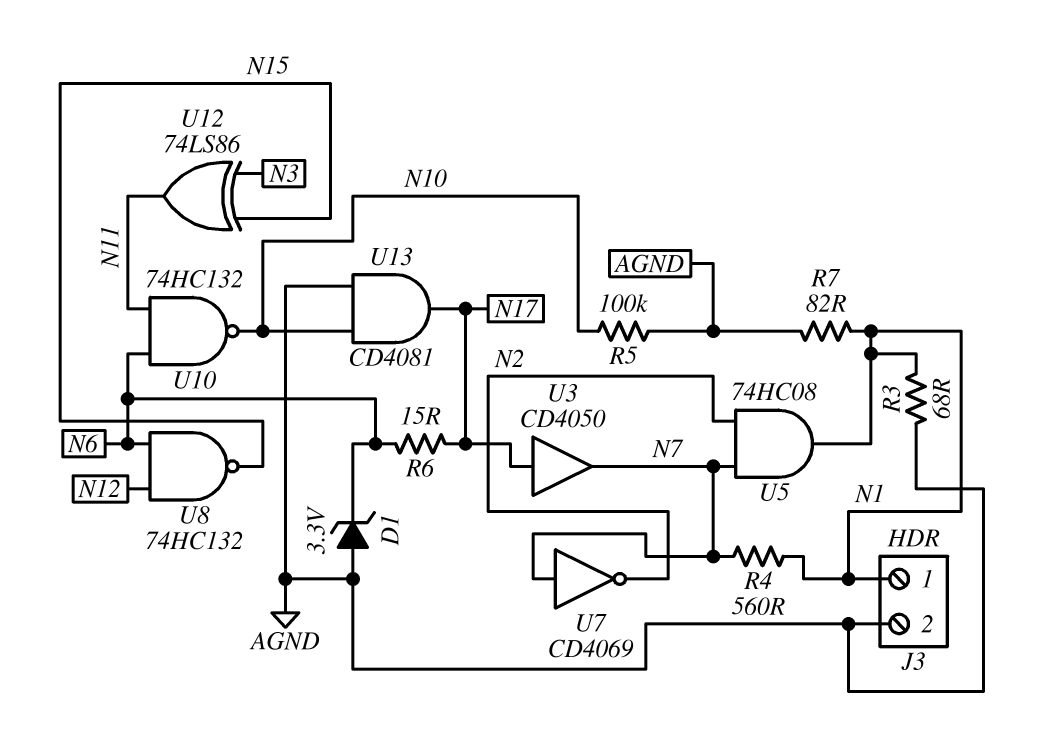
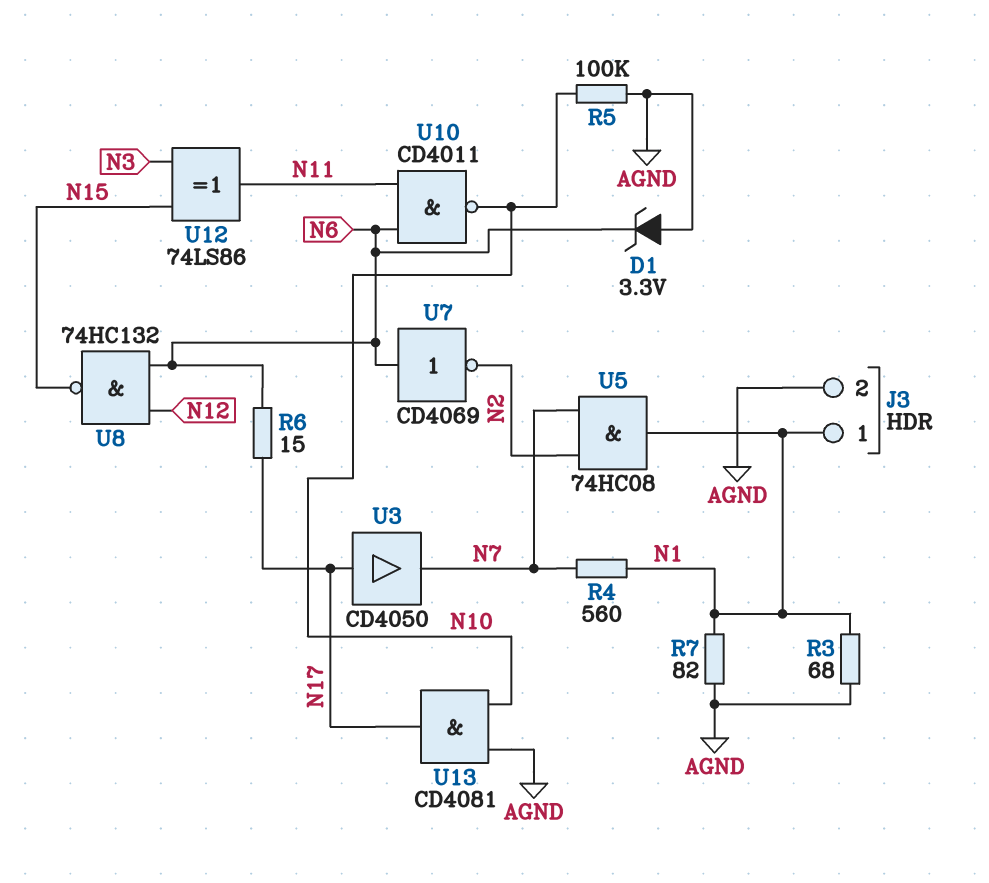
U7: NOT CD4069 (in N7, out N2) -> NOT CD4069 (in N6, out N2)
U10: NAND 74HC132 (in N6, in N11, out N10) -> NAND CD4011 (in N6, in N11, out N10)

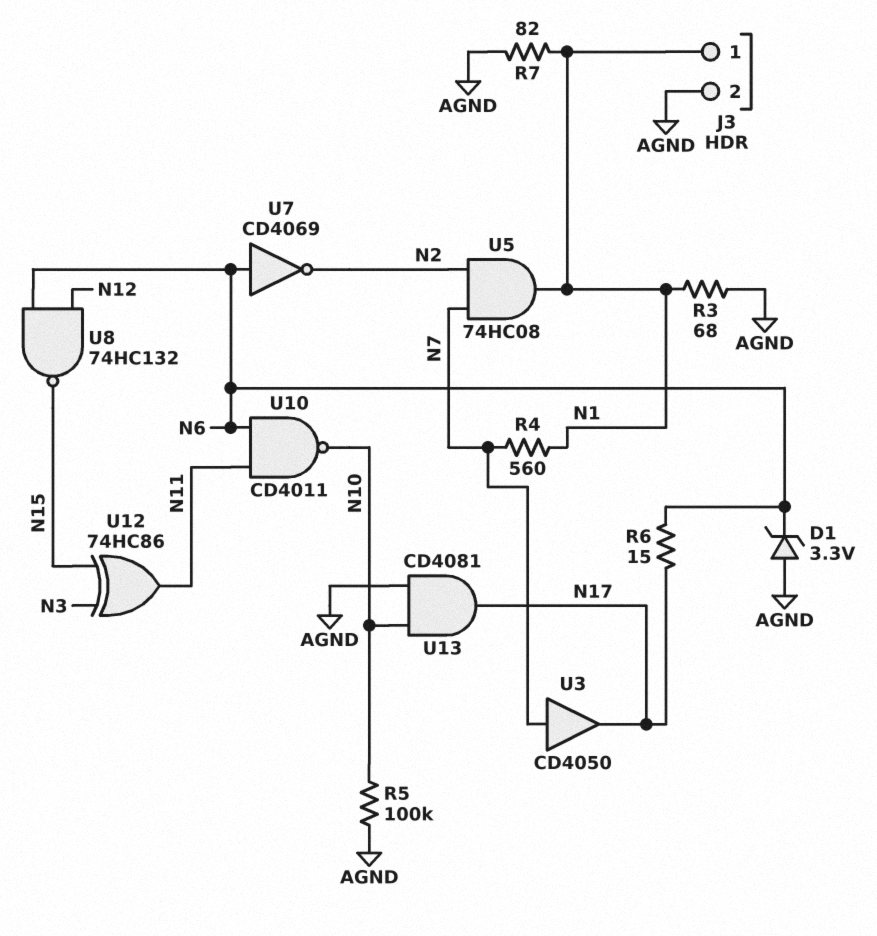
U3: buffer CD4050 (in N17, out N7) -> buffer CD4050 (in N7, out N17)
U12: XOR 74LS86 (in N3, in N15, out N11) -> XOR 74HC86 (in N3, in N15, out N11)

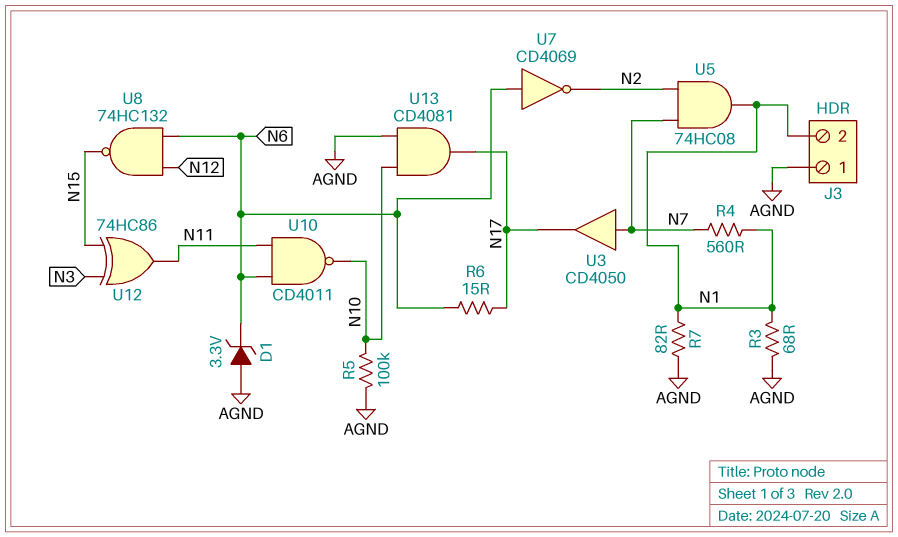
J3 pin 1: N1 -> AGND
J3 pin 2: AGND -> N1

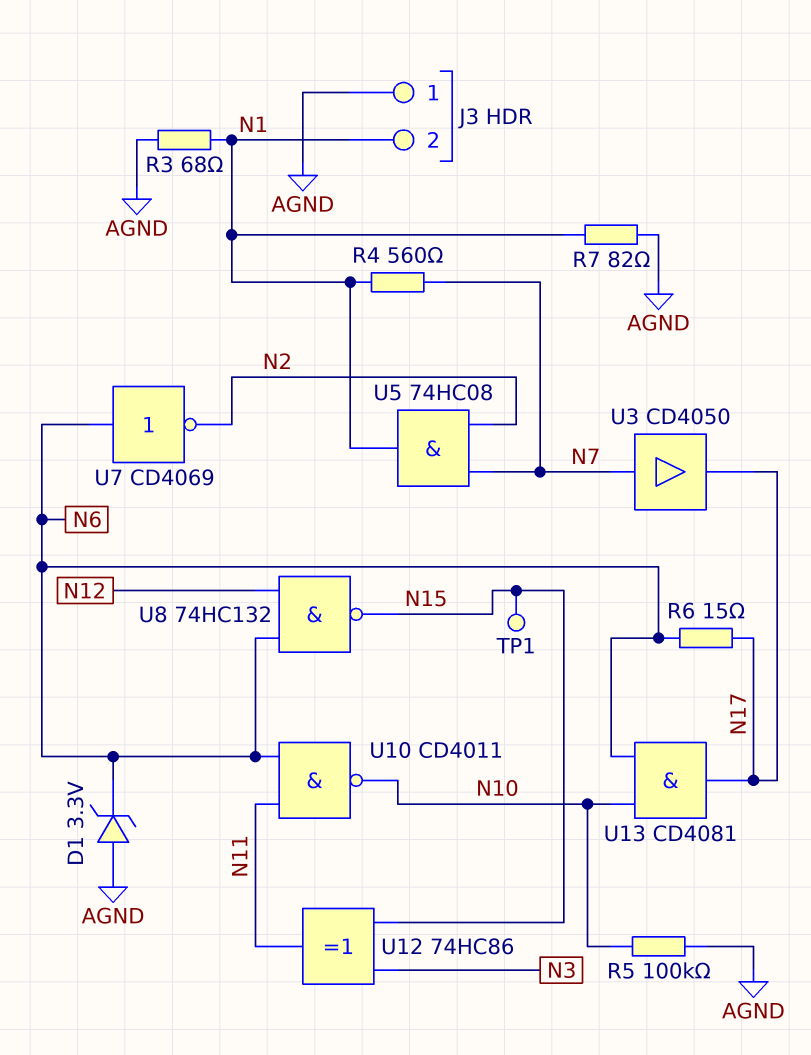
TP1: none -> test point (N15)
U13: AND CD4081 (in AGND, in N10, out N17) -> AND CD4081 (in N6, in N10, out N17)

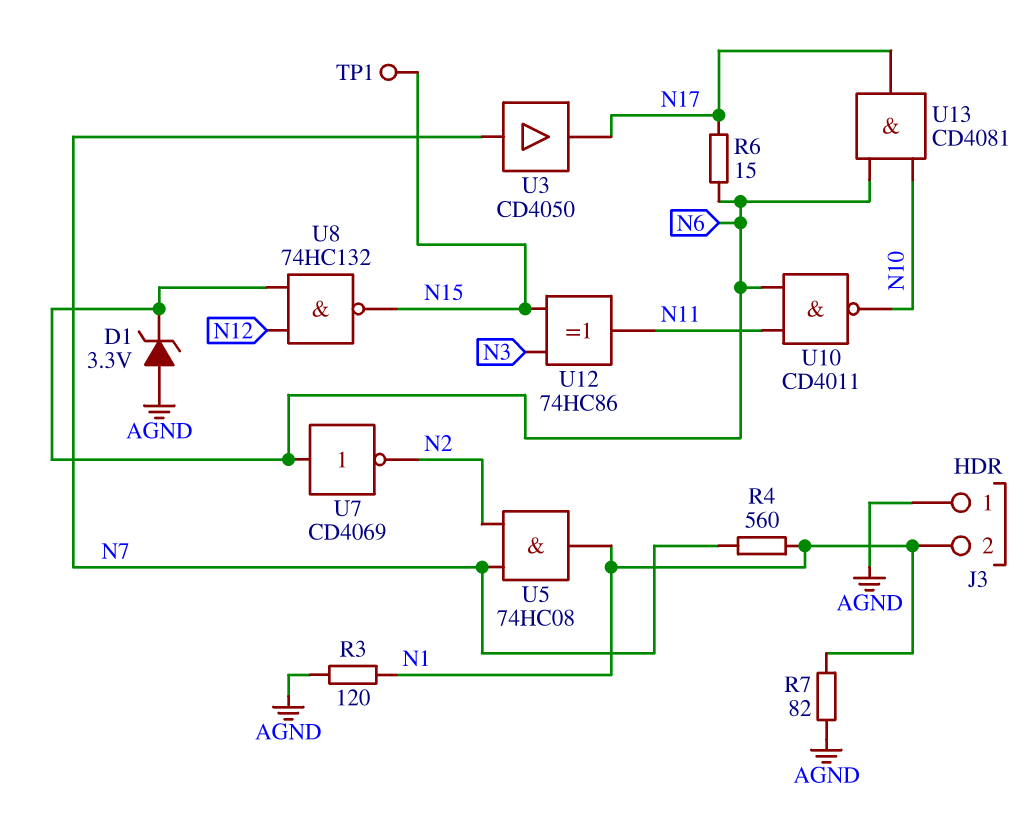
R3: 68 (AGND, N1) -> 120 (AGND, N1)
R5: 100k (AGND, N10) -> none

